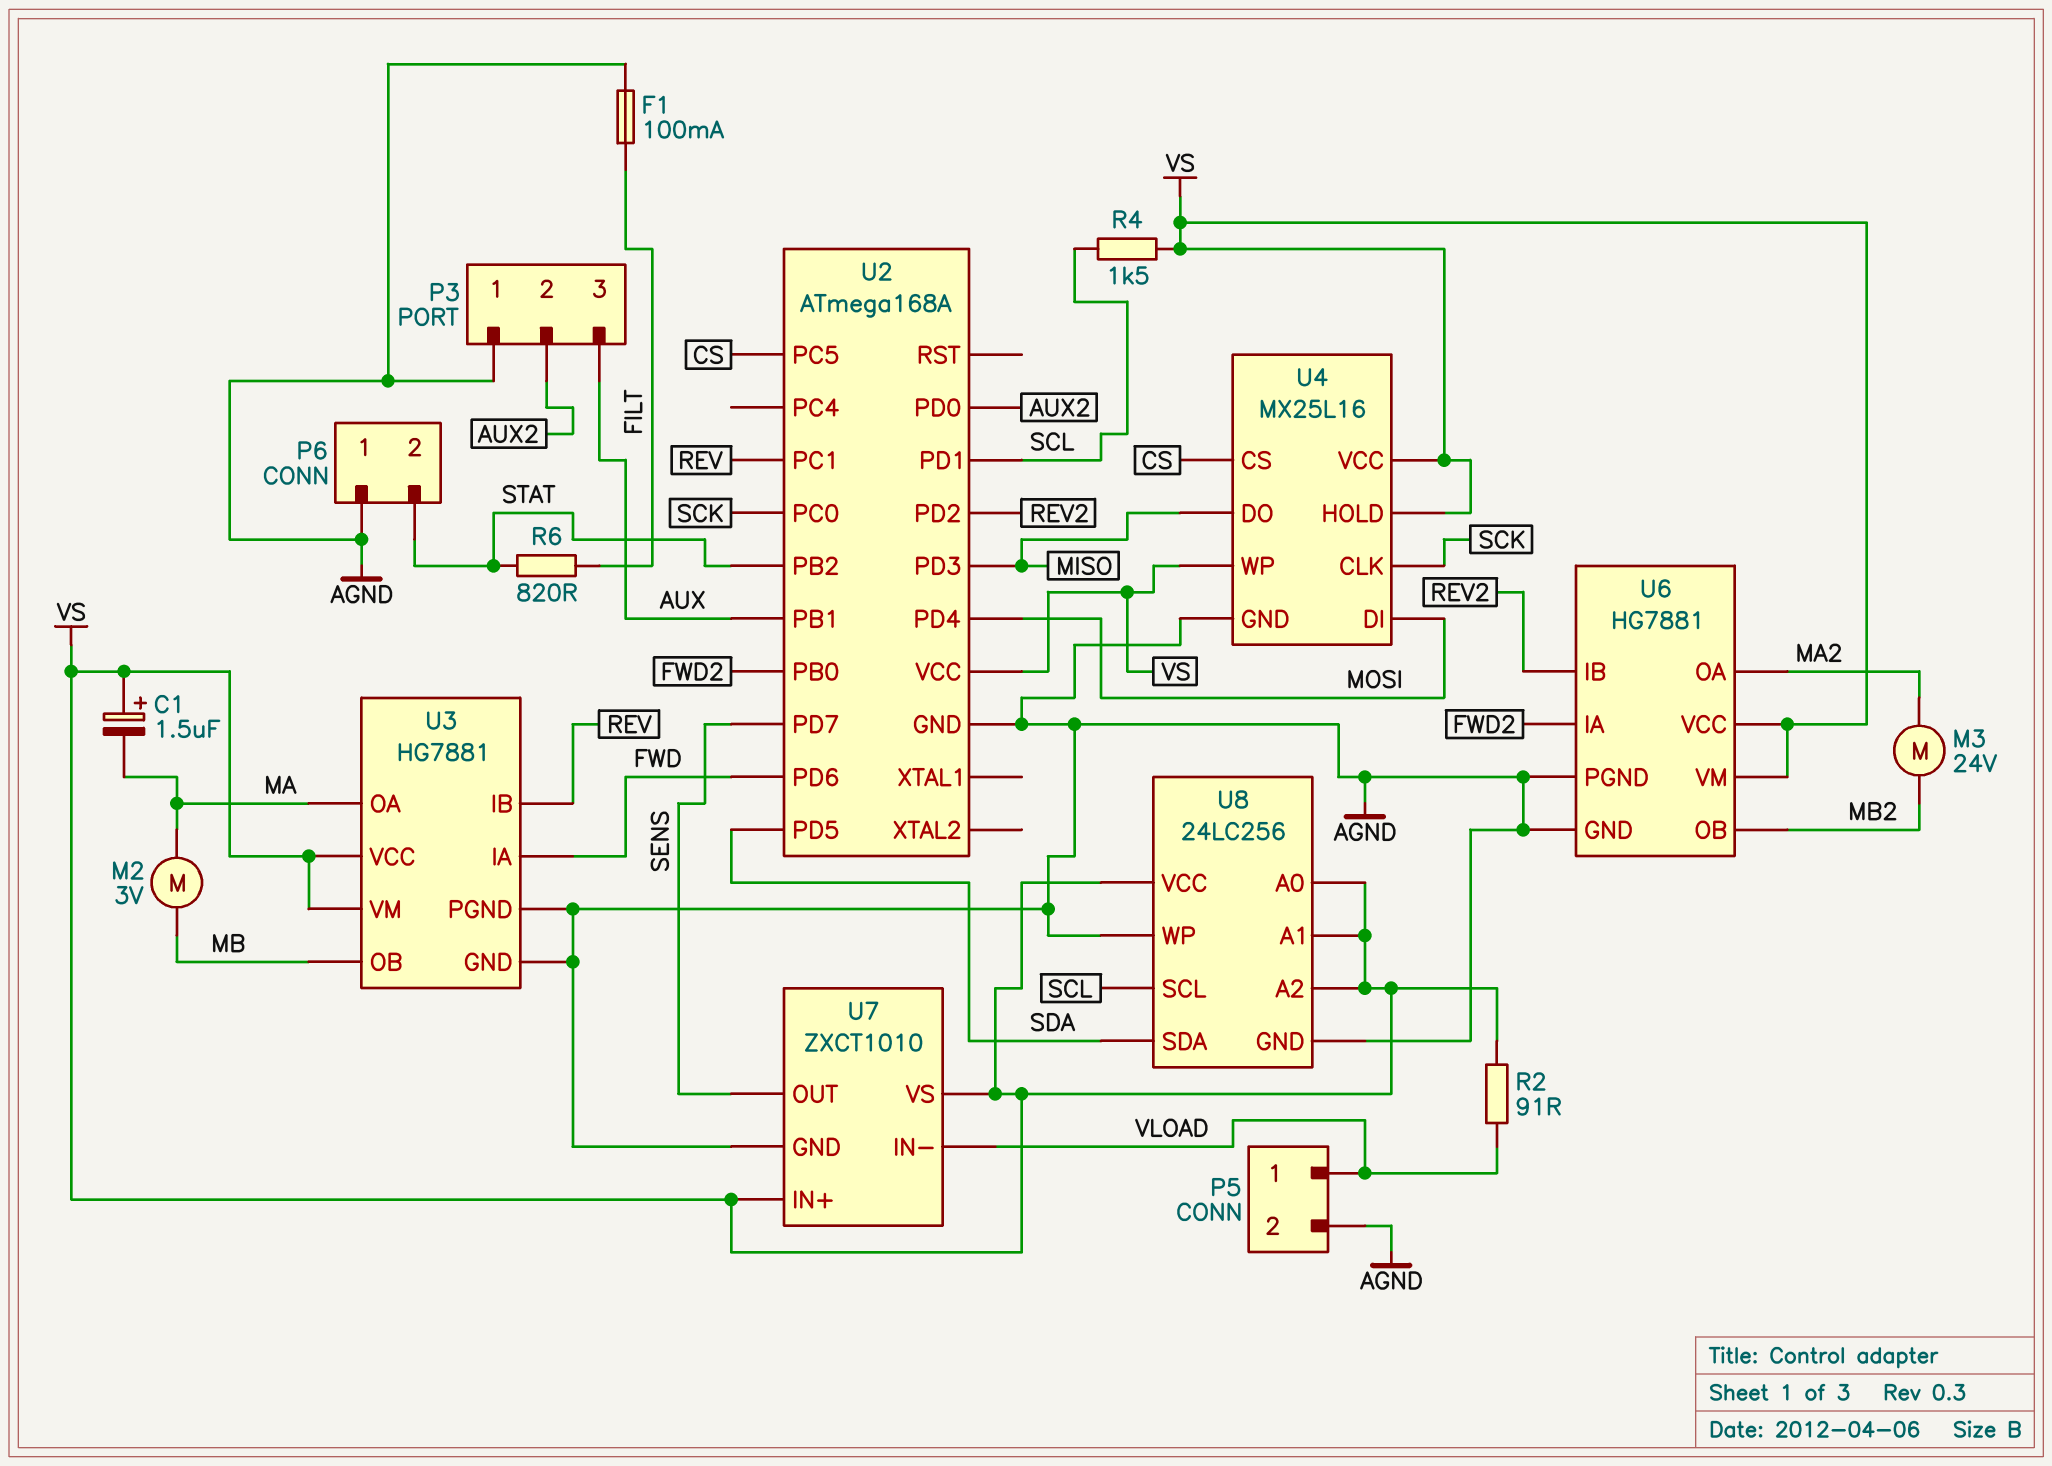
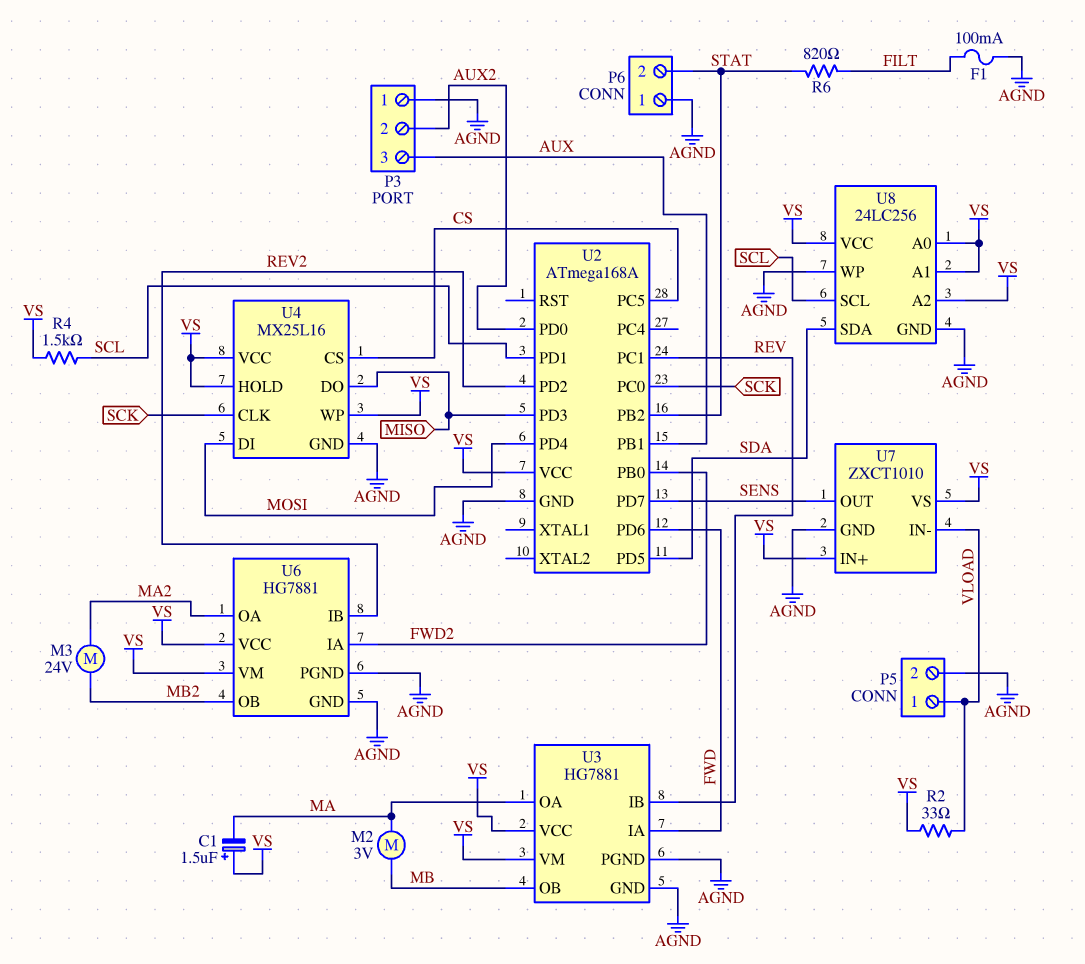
R2: 91 (VLOAD, VS) -> 33 (VLOAD, VS)

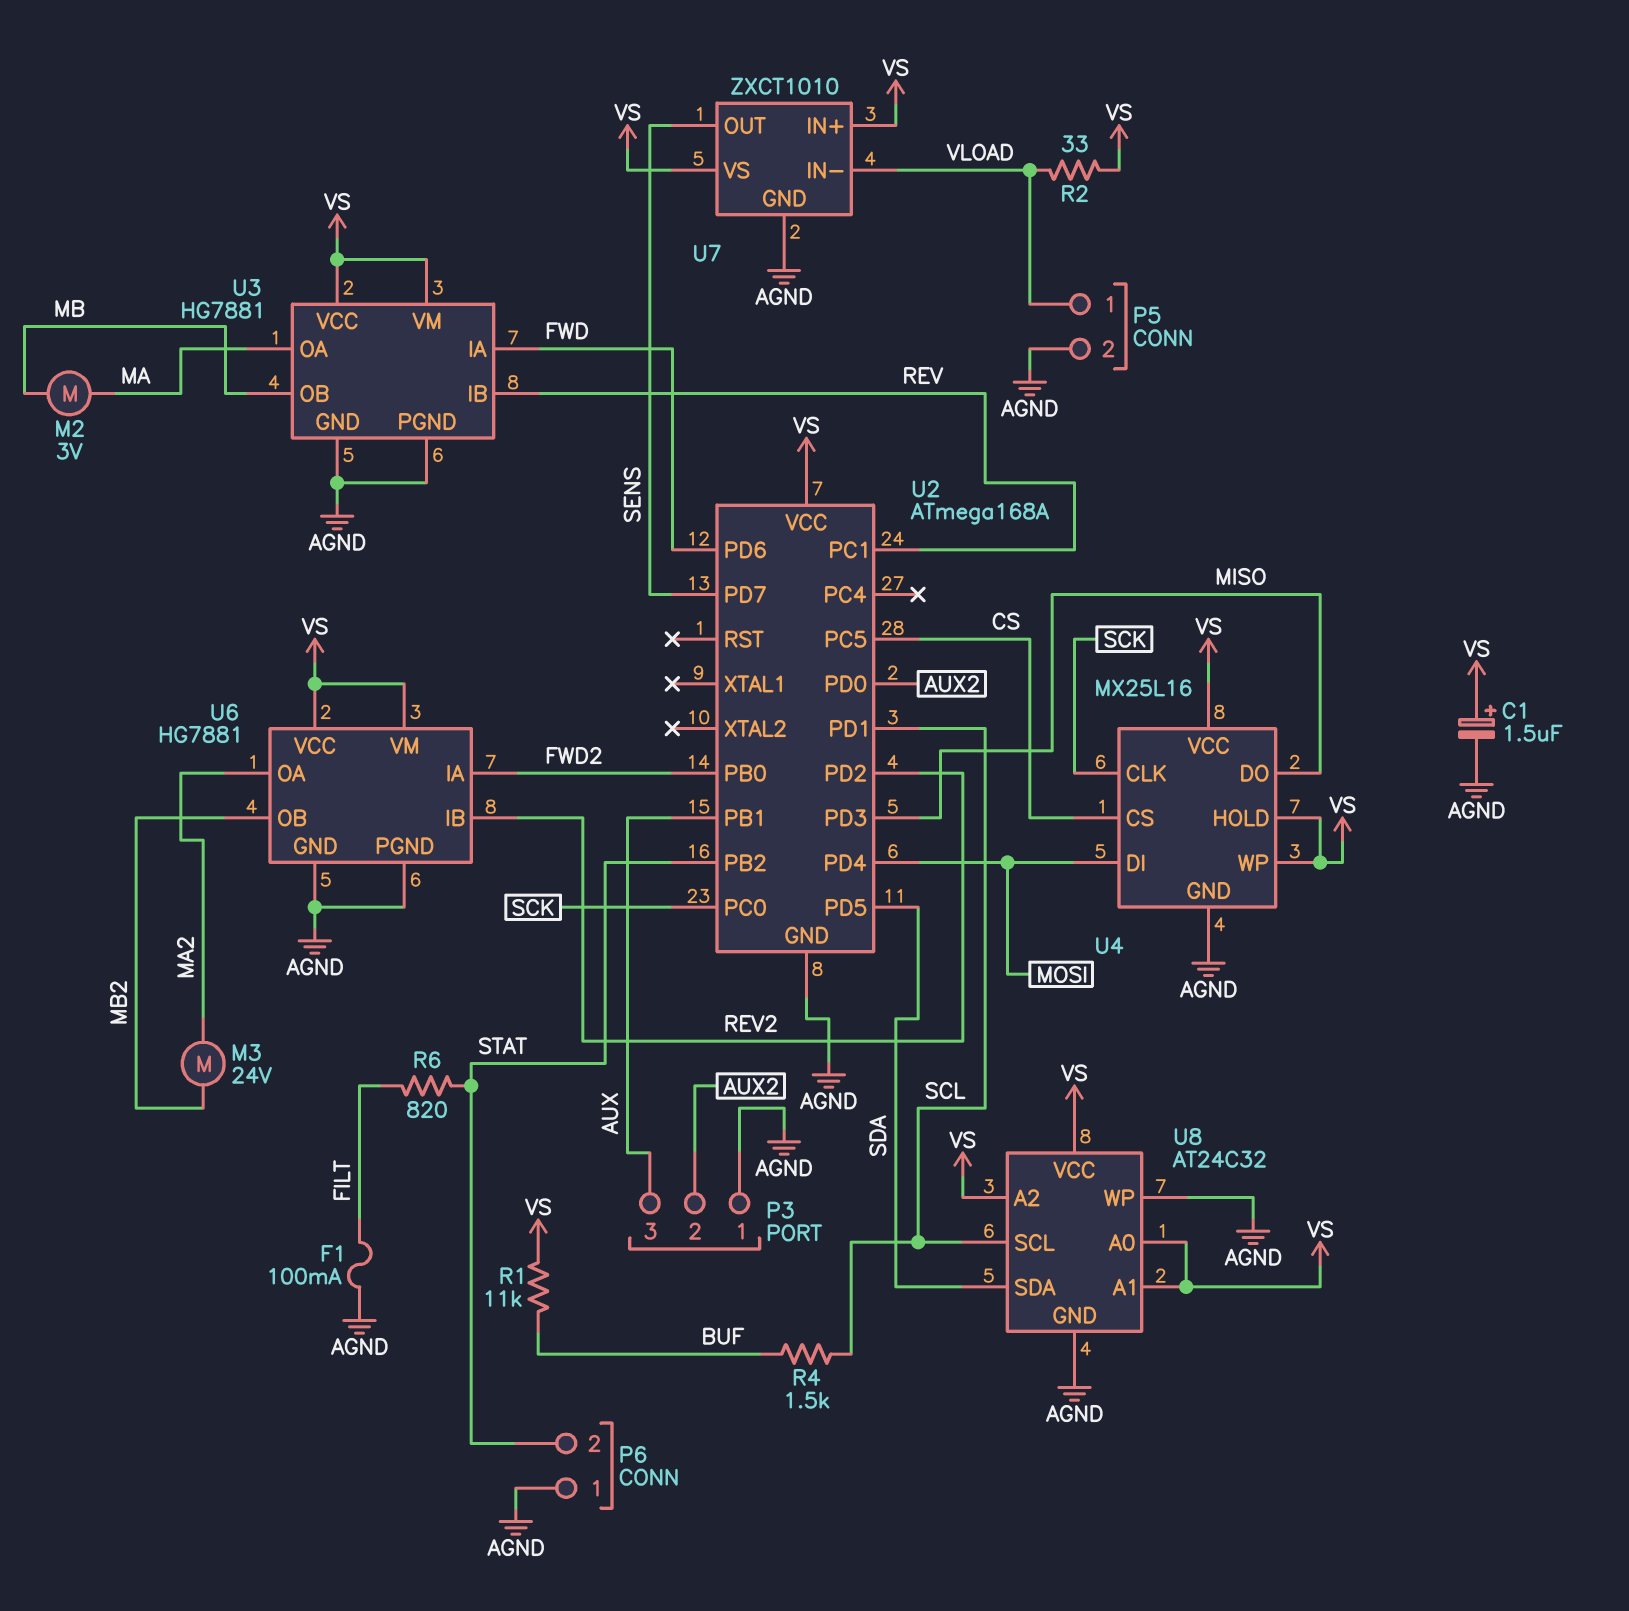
C1: 1.5uF (plus VS, minus MA) -> 1.5uF (plus VS, minus AGND)
R1: none -> 11k (BUF, VS)
R4: 1.5k (SCL, VS) -> 1.5k (BUF, SCL)
U8: 24LC256 -> AT24C32

